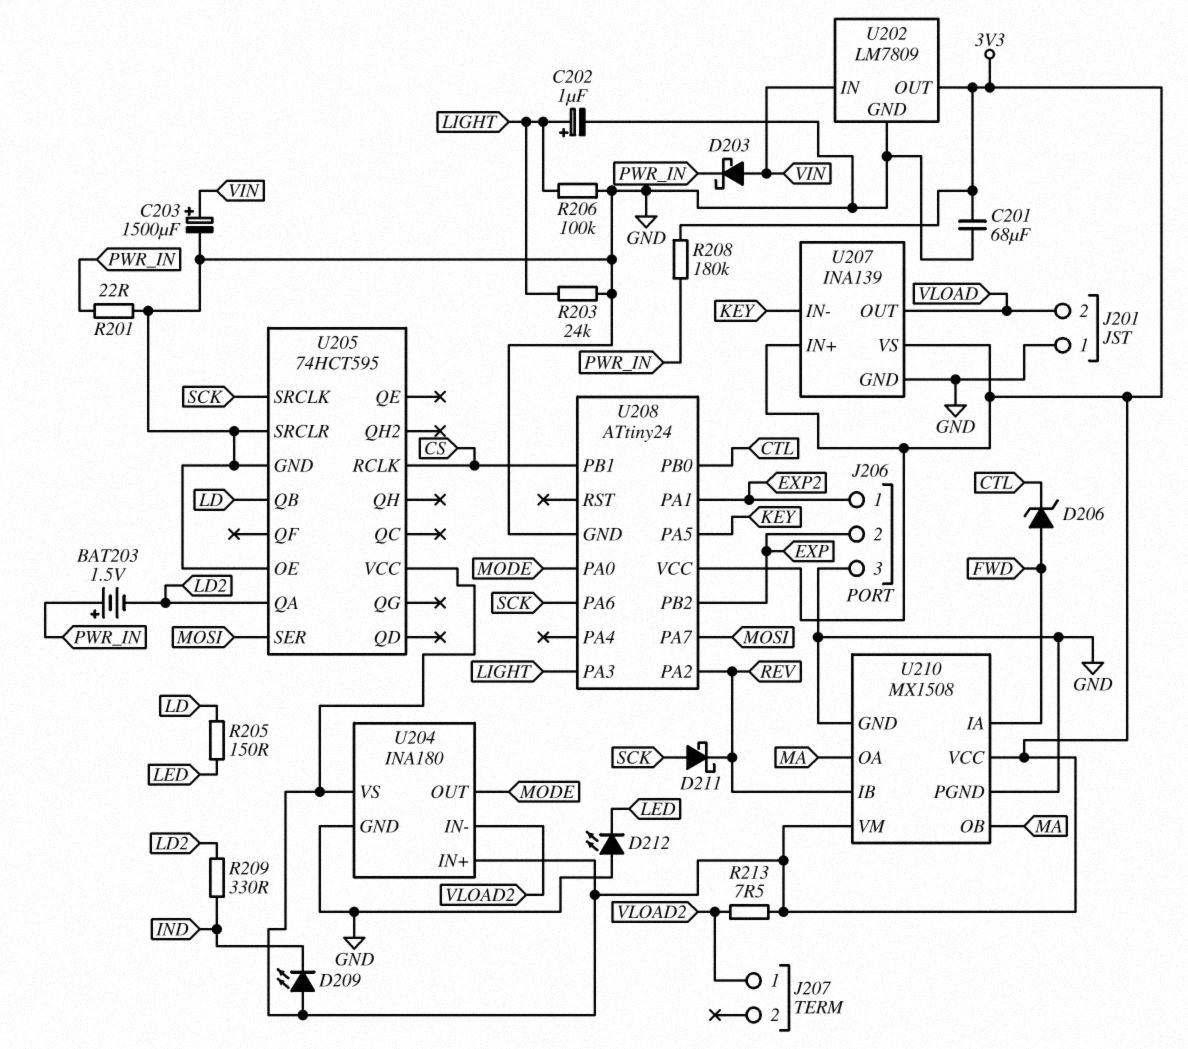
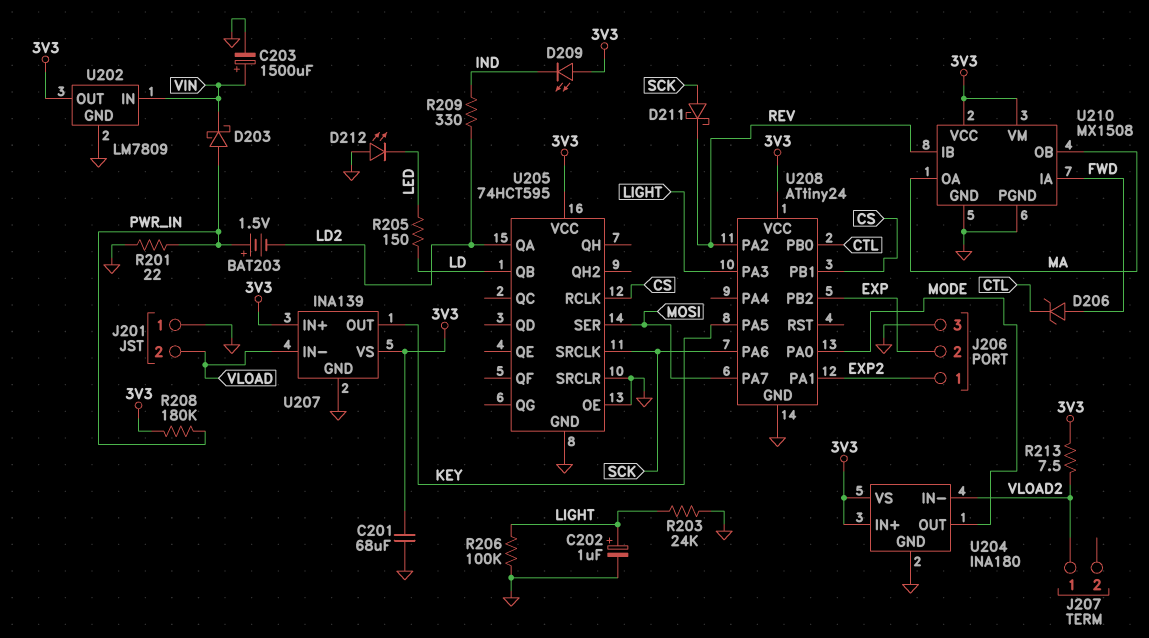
D203: schottky (A VIN, K PWR_IN) -> schottky (A PWR_IN, K VIN)
U207 pin IN-: KEY -> VLOAD
U207 pin OUT: VLOAD -> KEY

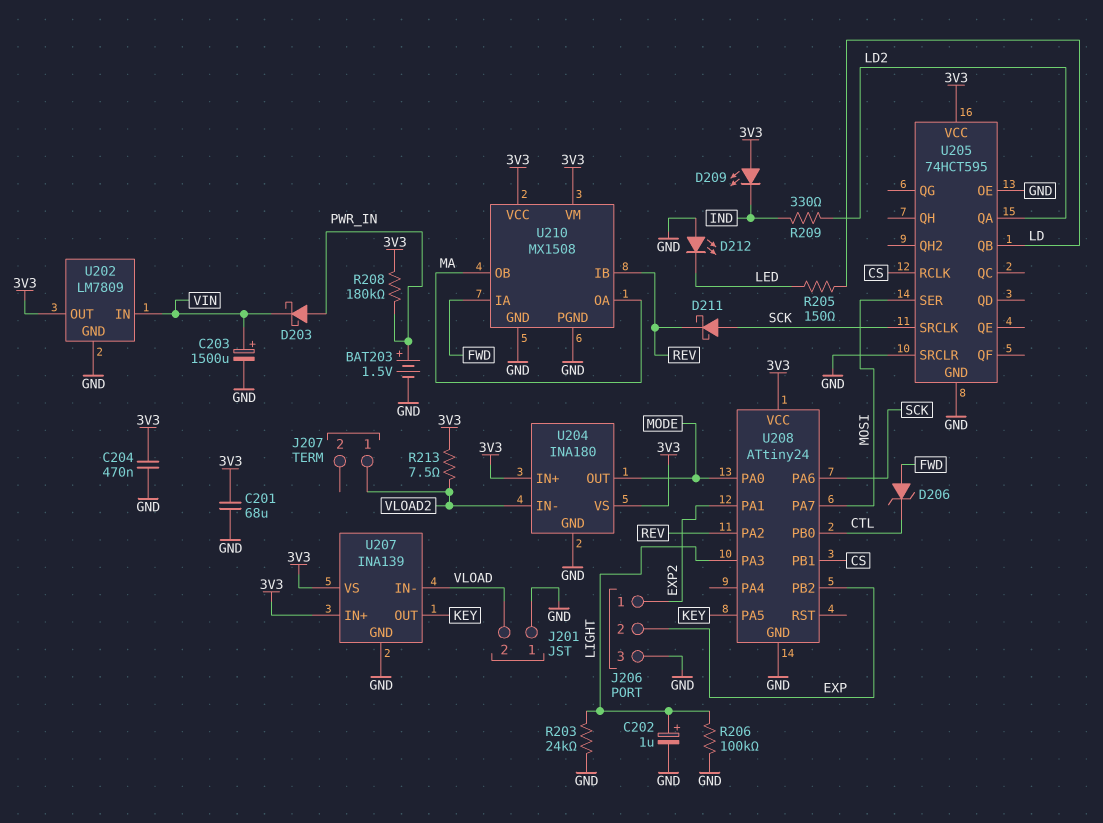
BAT203: 1.5V (plus PWR_IN, minus LD2) -> 1.5V (plus PWR_IN, minus GND)
C204: none -> 470nF (3V3, GND)
R201: 22 (GND, PWR_IN) -> none

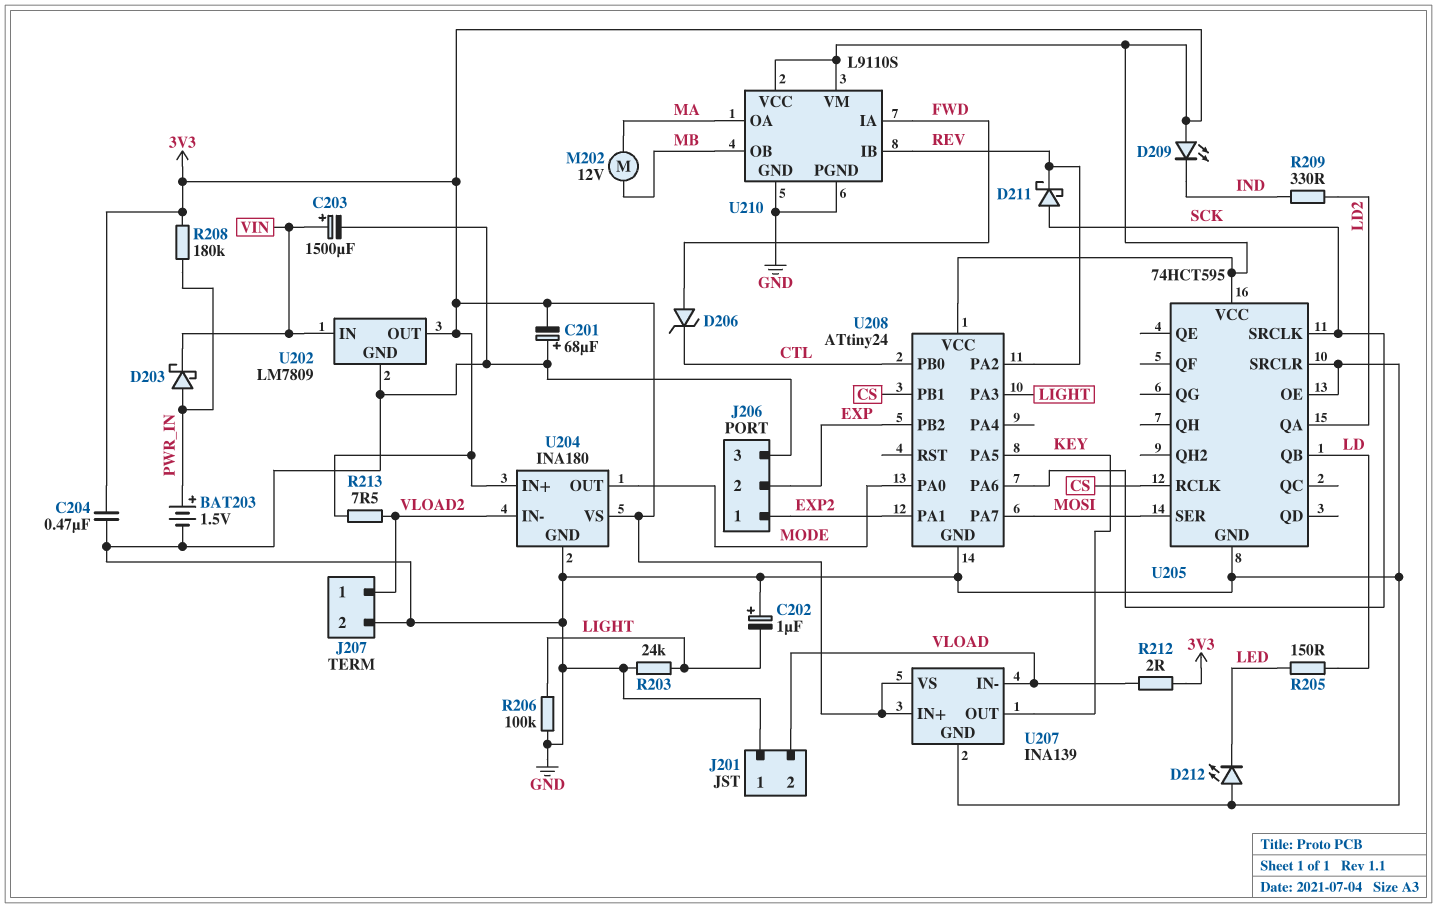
C201: 68uF (3V3, GND) -> 68uF (plus GND, minus 3V3)
C202: 1uF (plus LIGHT, minus GND) -> 1uF (plus GND, minus LIGHT)
J207 pin 2: none -> GND
M202: none -> motor 12V (MA, MB)
R212: none -> 2 (3V3, VLOAD)
U210: MX1508 -> L9110S
U210 pin OB: MA -> MB

